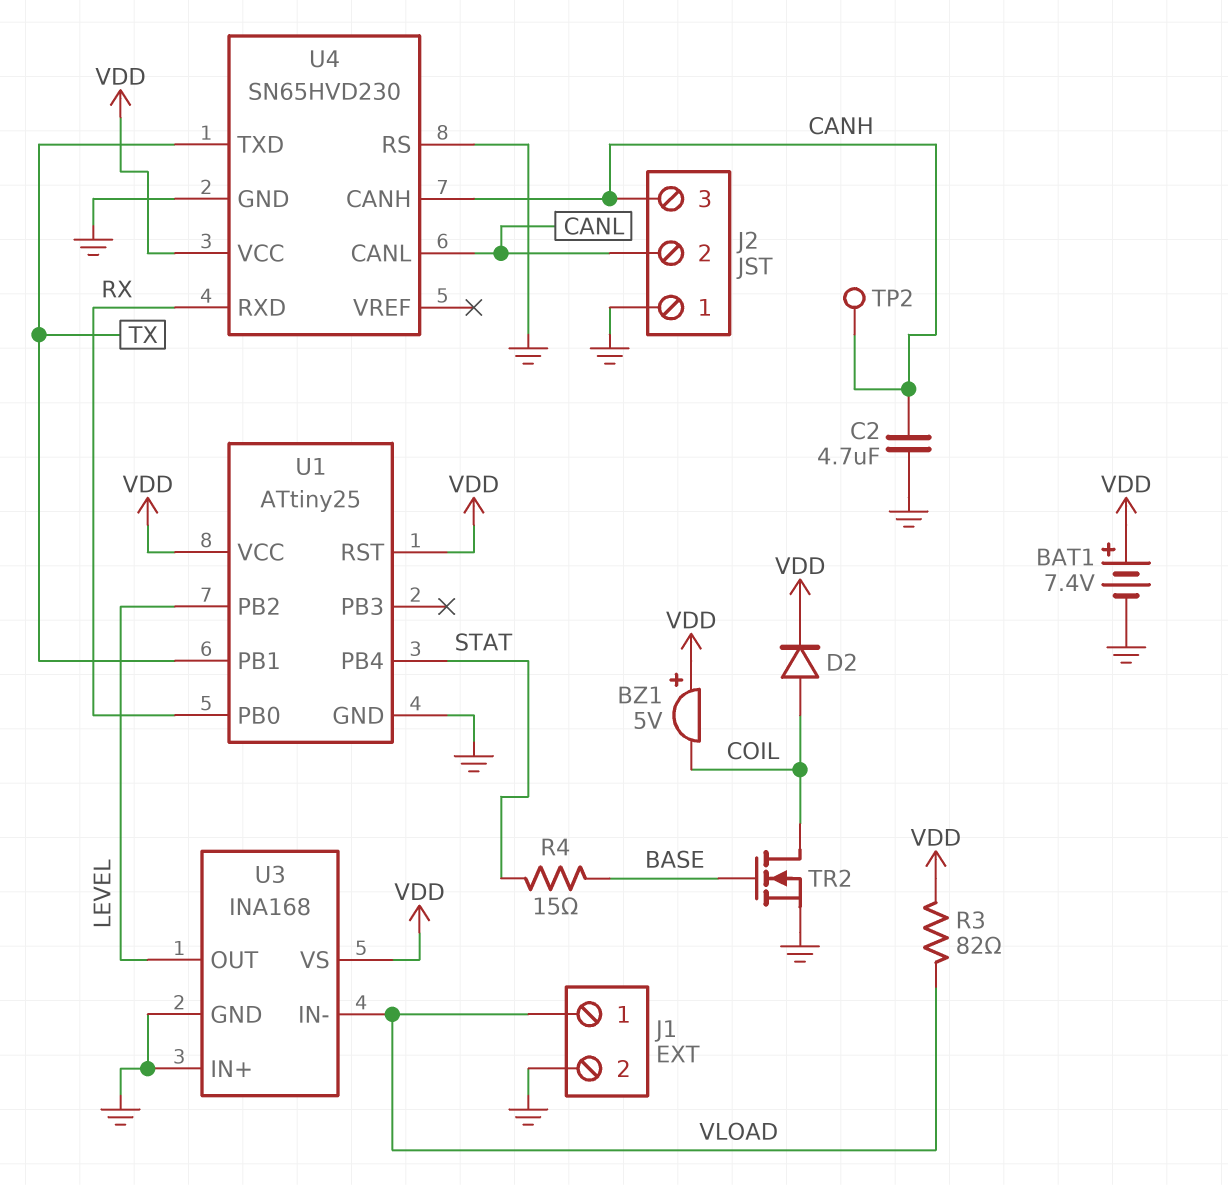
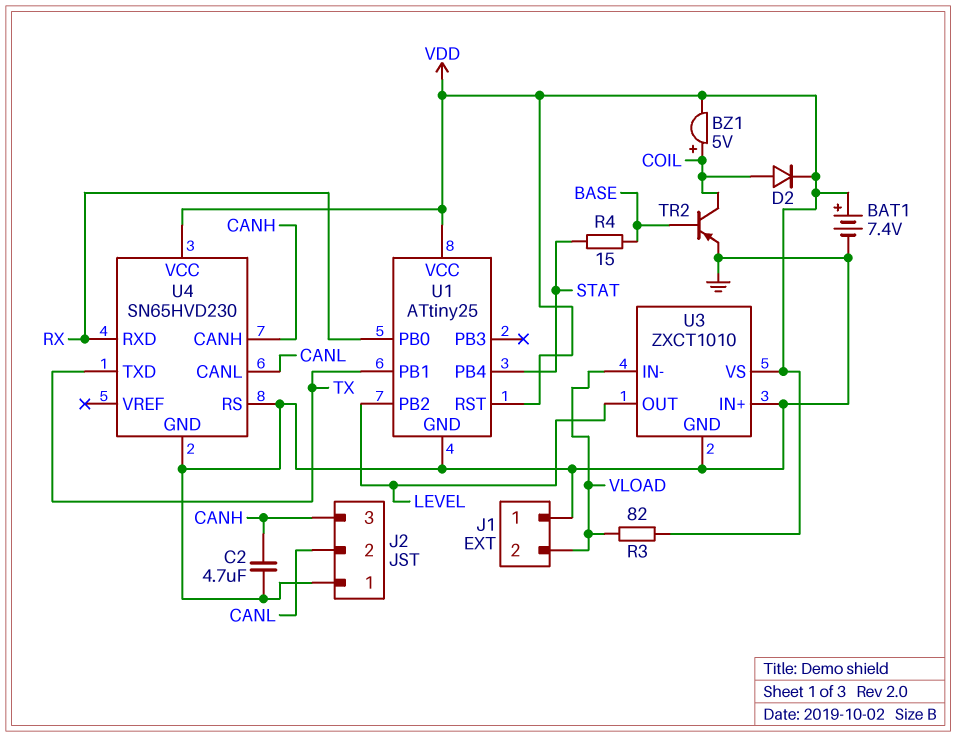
BZ1: buzzer 5V (plus VDD, minus COIL) -> buzzer 5V (plus COIL, minus VDD)
J1 pin 1: VLOAD -> GND
J1 pin 2: GND -> VLOAD
TP2: test point (CANH) -> none
TR2: NMOS (G BASE, D COIL, S GND) -> PNP (B BASE, C COIL, E GND)
U3: INA168 -> ZXCT1010

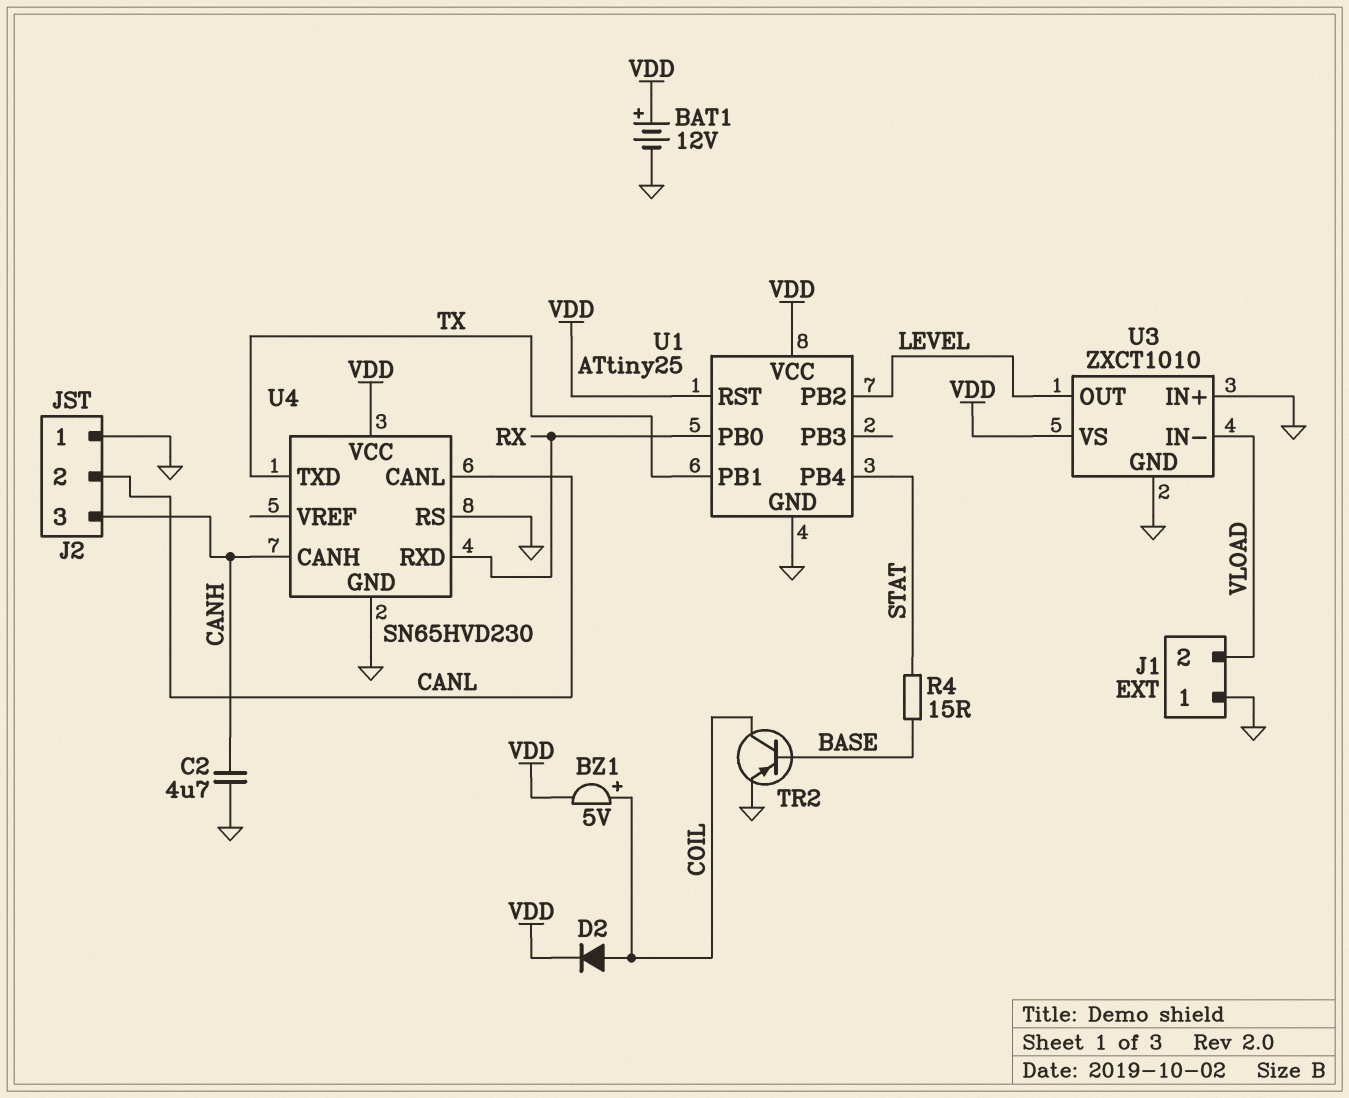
BAT1: 7.4V (plus VDD, minus GND) -> 12V (plus VDD, minus GND)
R3: 82 (VDD, VLOAD) -> none

